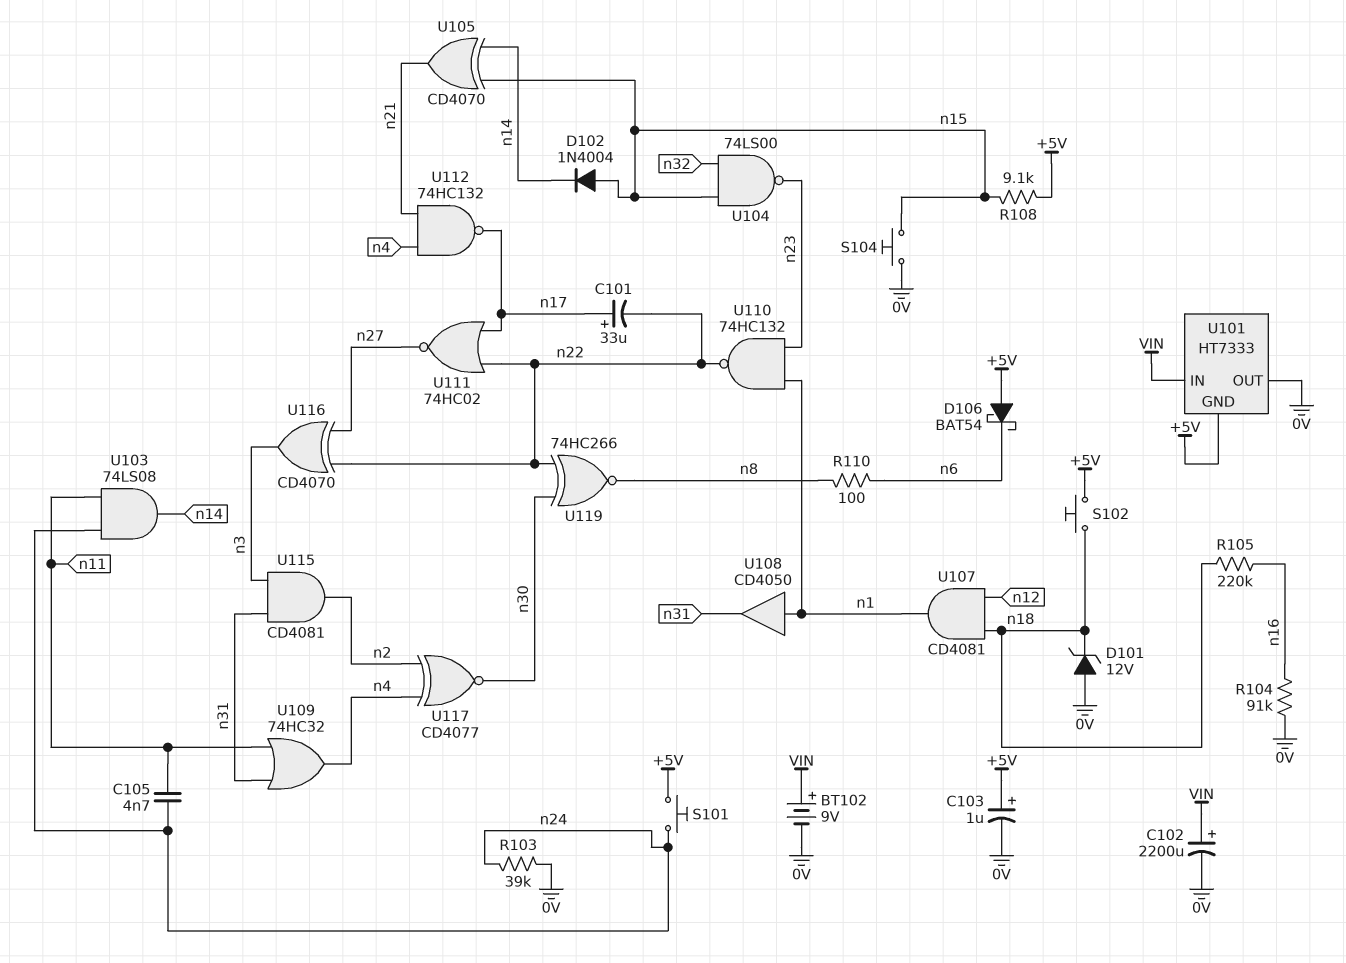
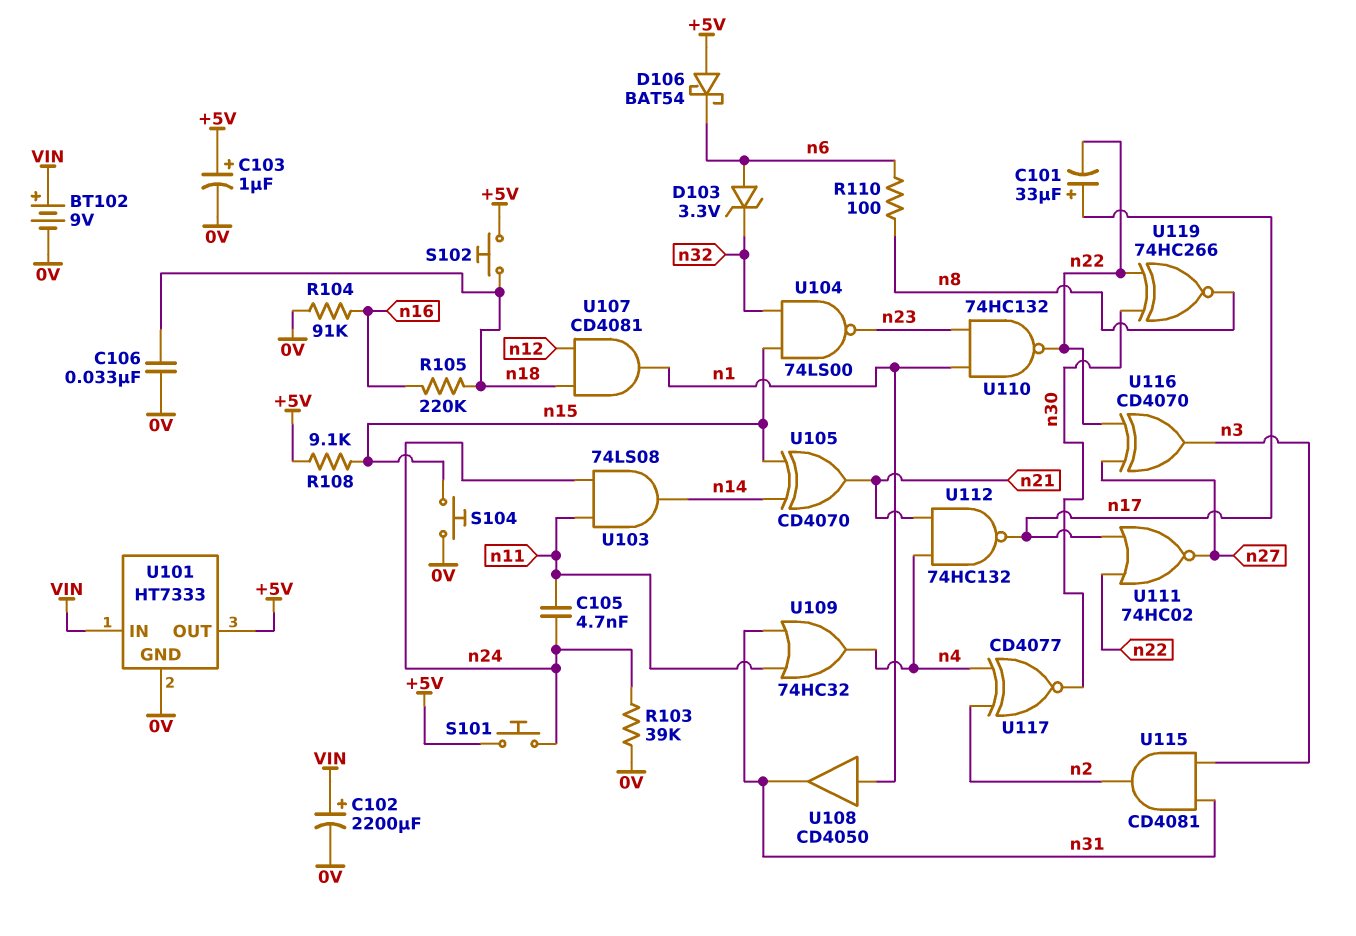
C106: none -> 33nF (0V, n18)
D101: zener 12V (A 0V, K n18) -> none
D102: diode 1N4004 (A n15, K n14) -> none
D103: none -> zener 3.3V (A n6, K n32)
U101 pin GND: +5V -> 0V
U101 pin OUT: 0V -> +5V

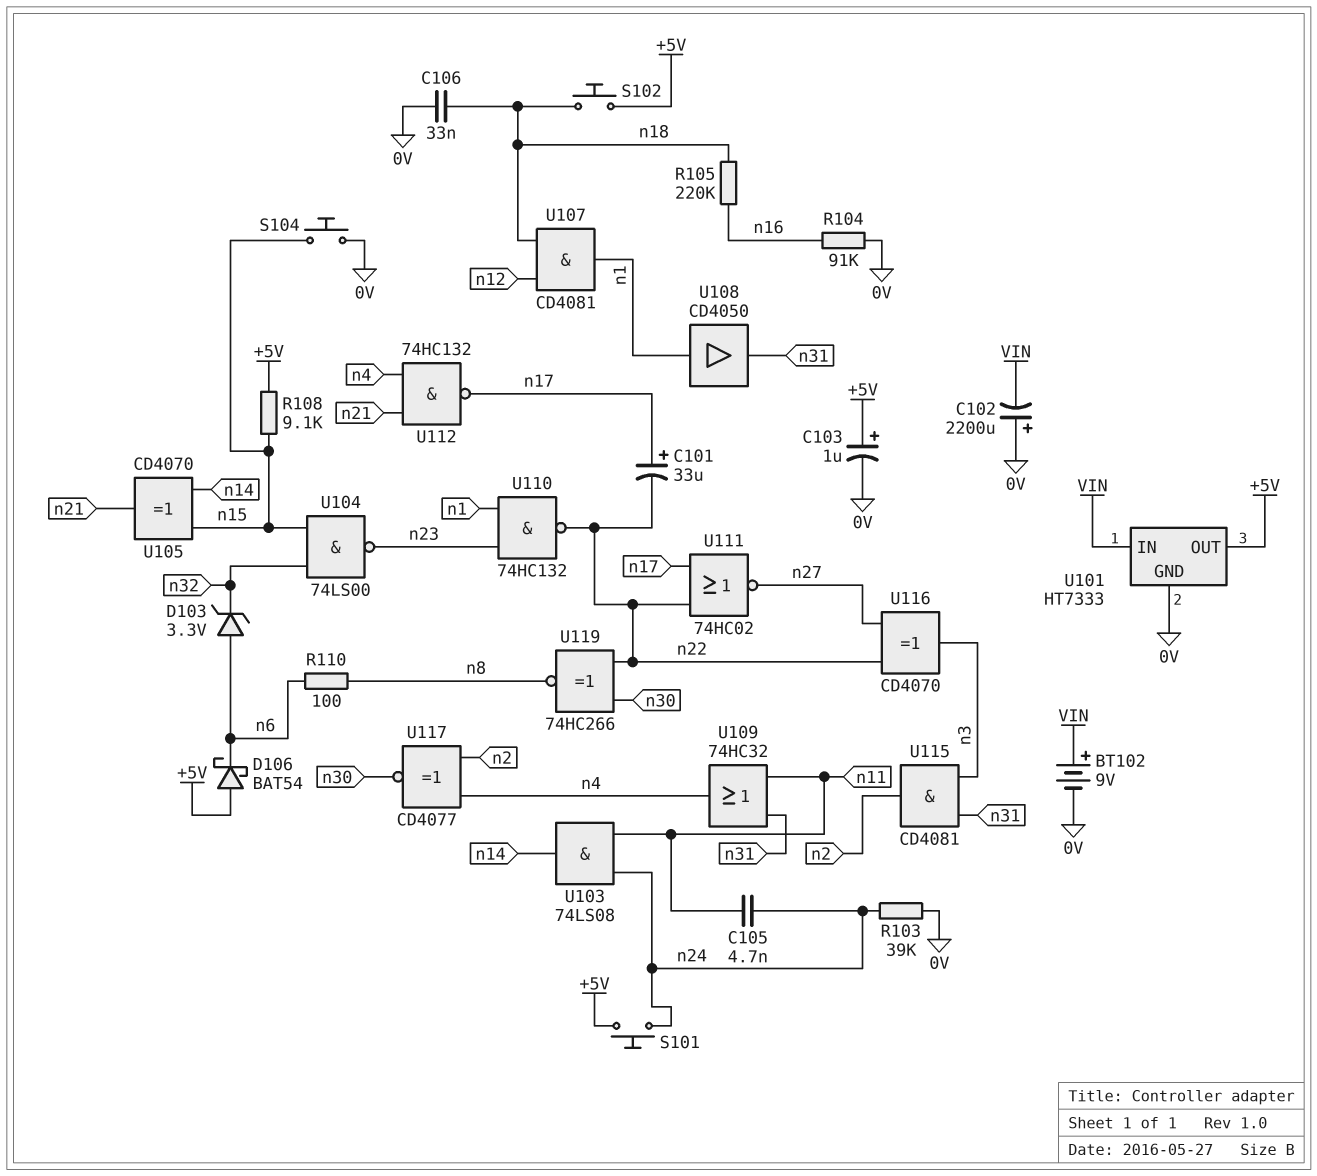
C102: 2200uF (plus VIN, minus 0V) -> 2200uF (plus 0V, minus VIN)

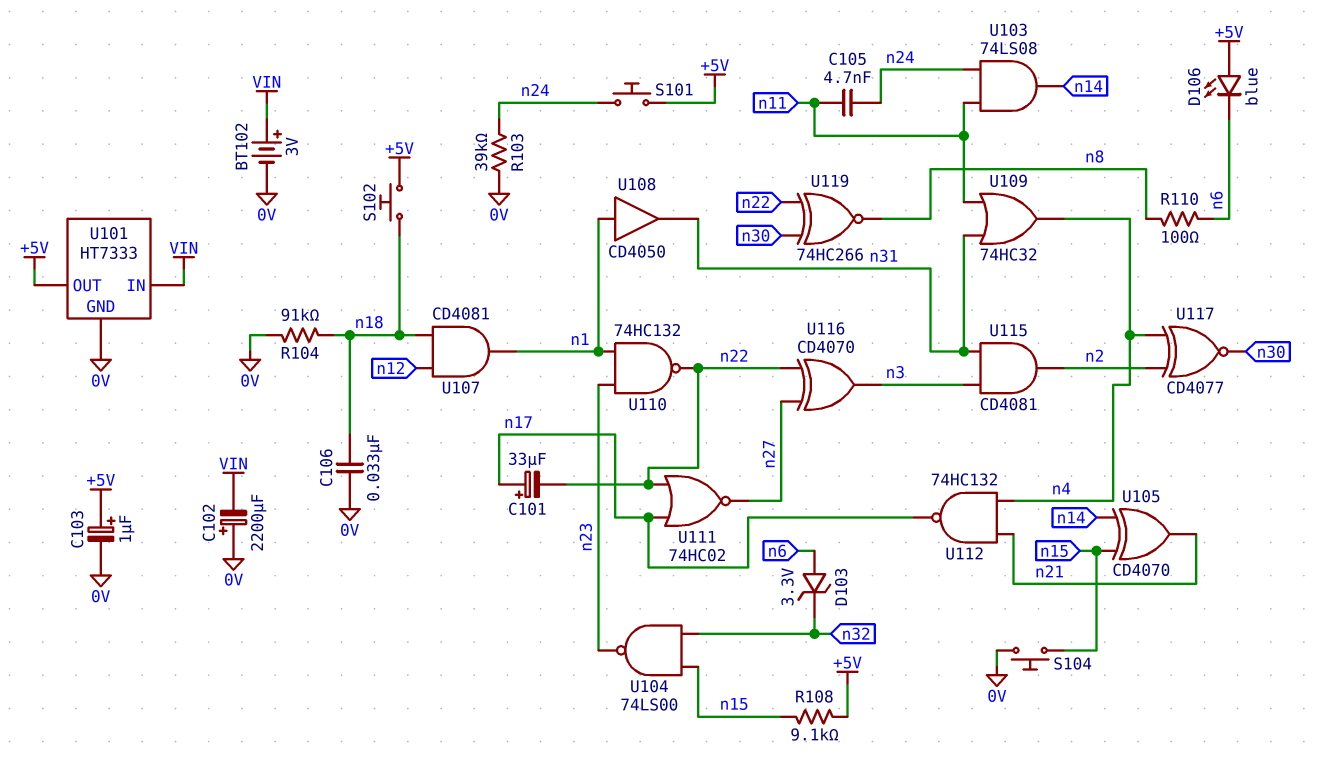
BT102: 9V (plus VIN, minus 0V) -> 3V (plus VIN, minus 0V)
D106: schottky BAT54 (A +5V, K n6) -> LED blue (A +5V, K n6)
R104: 91k (0V, n16) -> 91k (0V, n18)
R105: 220k (n16, n18) -> none

